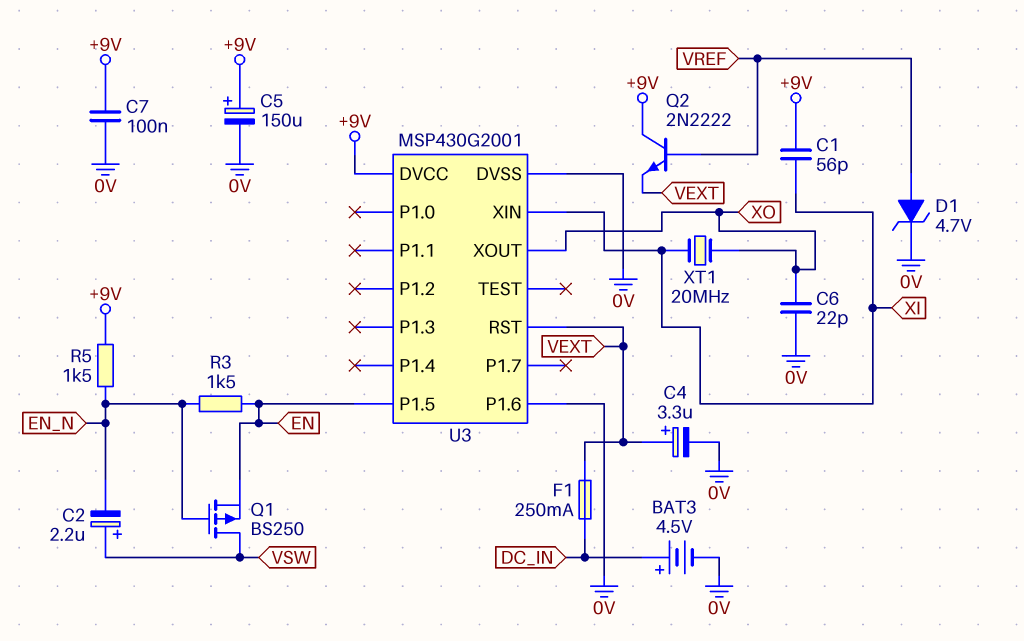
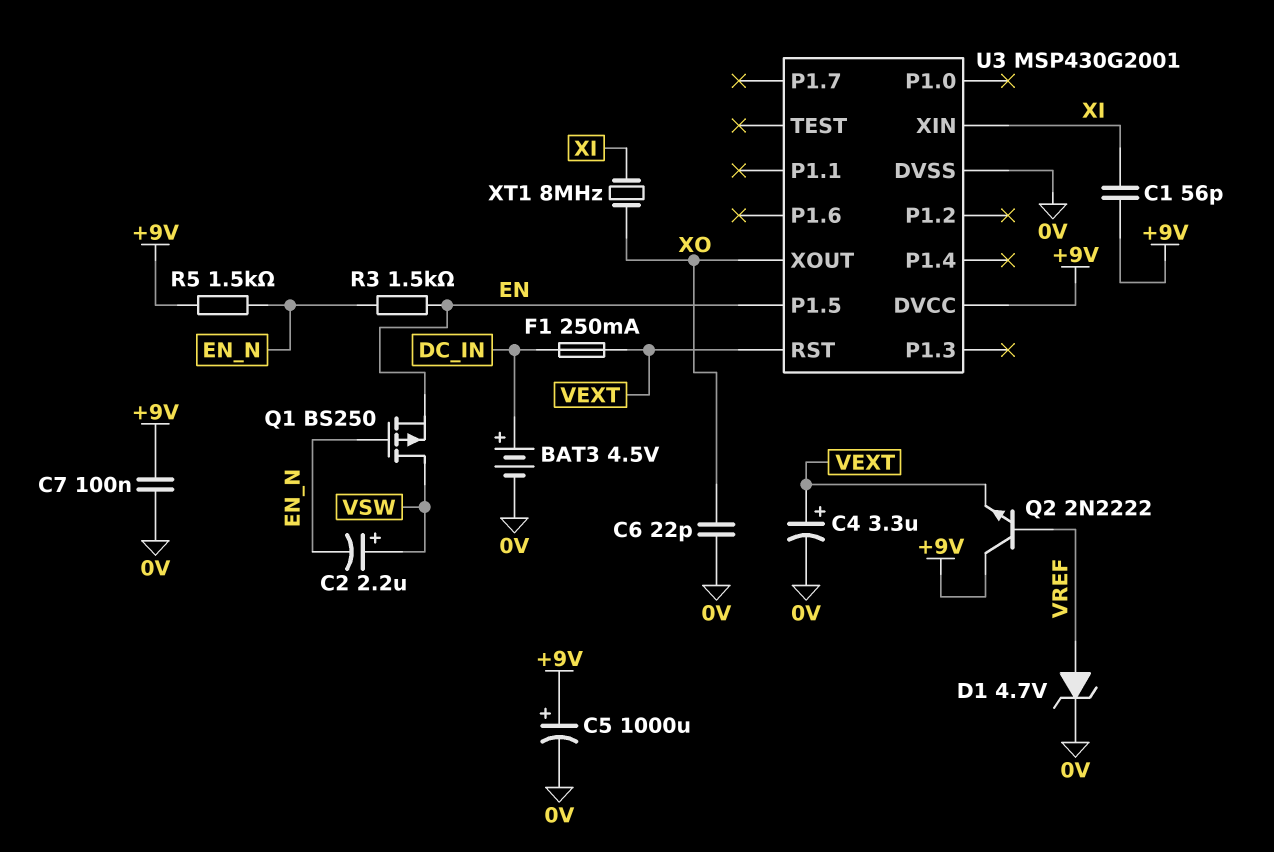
C5: 150uF (plus +9V, minus 0V) -> 1000uF (plus +9V, minus 0V)
U3 pin P1.6: 0V -> none
XT1: 20MHz (XI, XO) -> 8MHz (XI, XO)

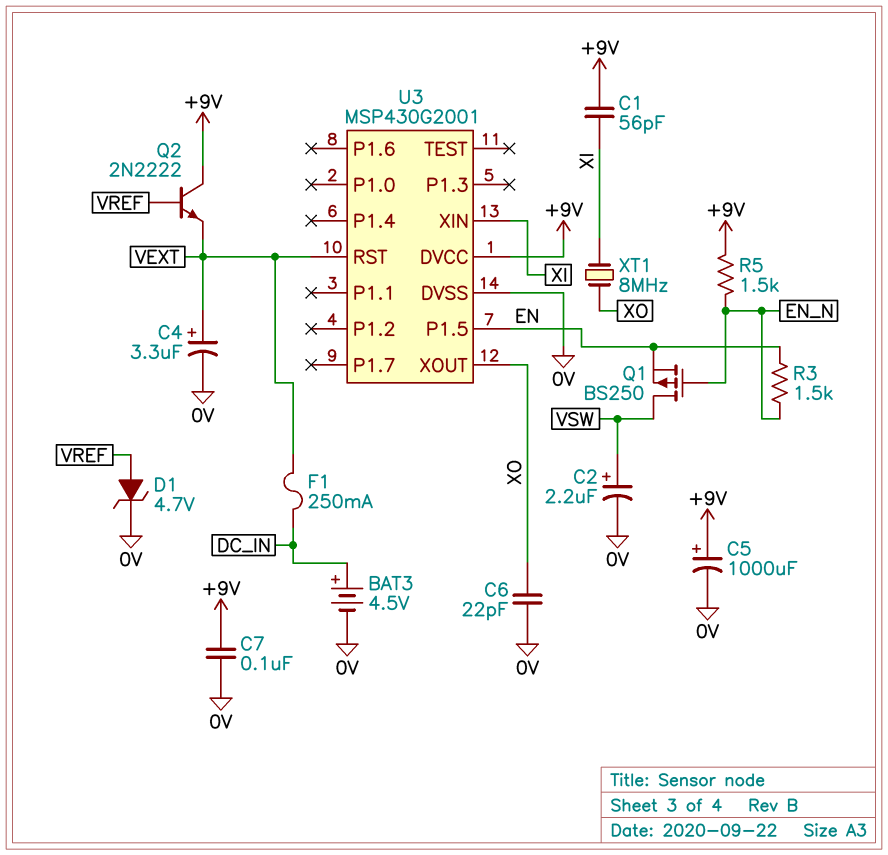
C2: 2.2uF (plus VSW, minus EN_N) -> 2.2uF (plus VSW, minus 0V)

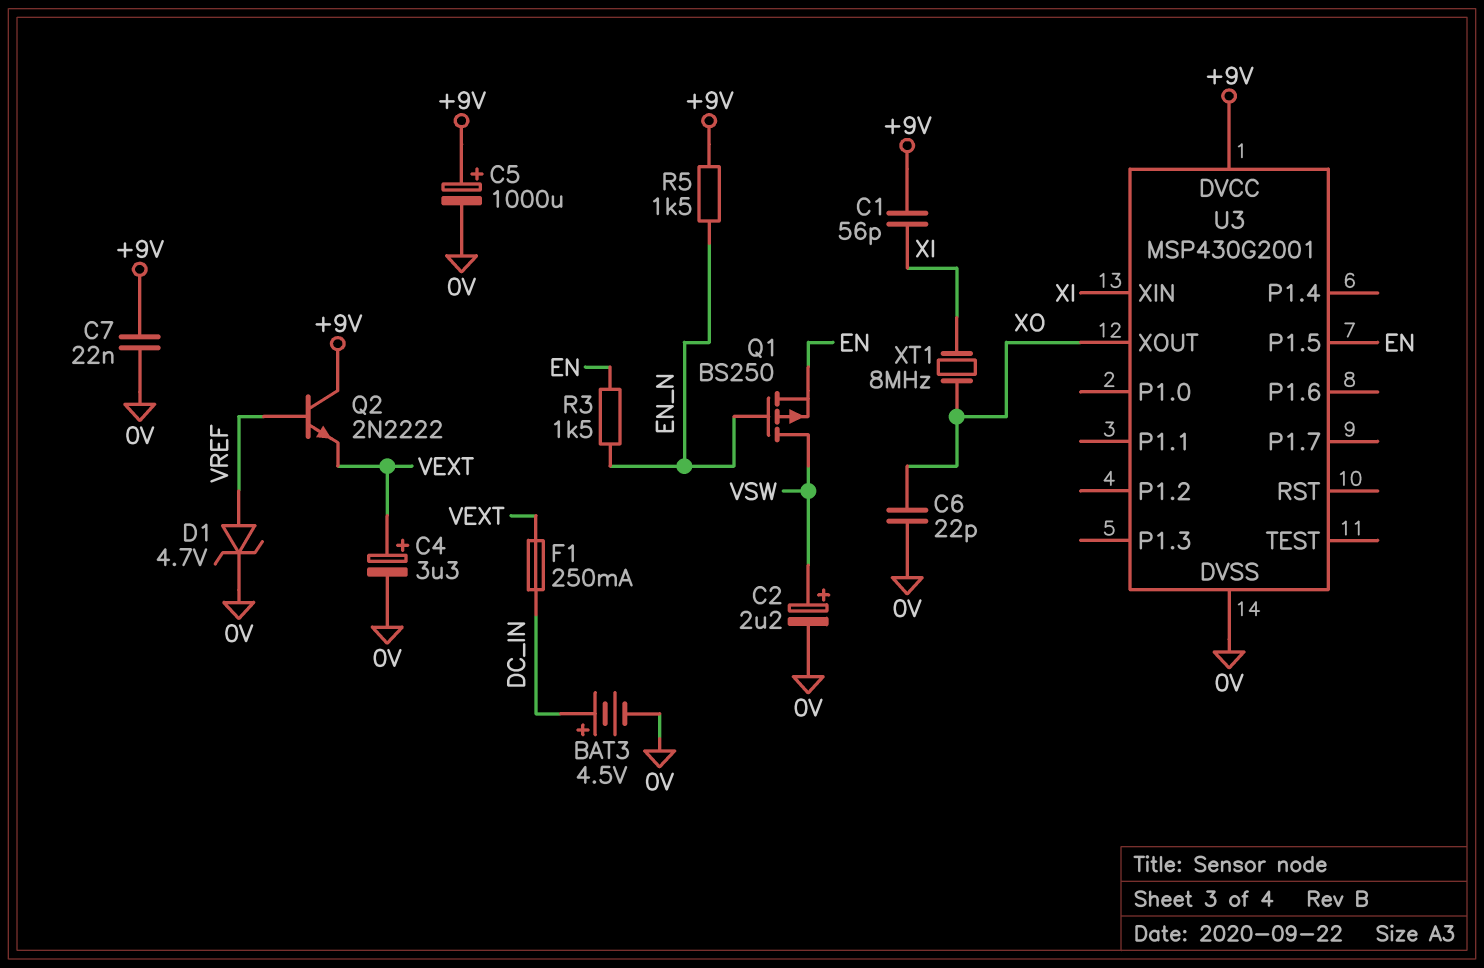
C7: 100nF (+9V, 0V) -> 22nF (+9V, 0V)
U3 pin RST: VEXT -> none

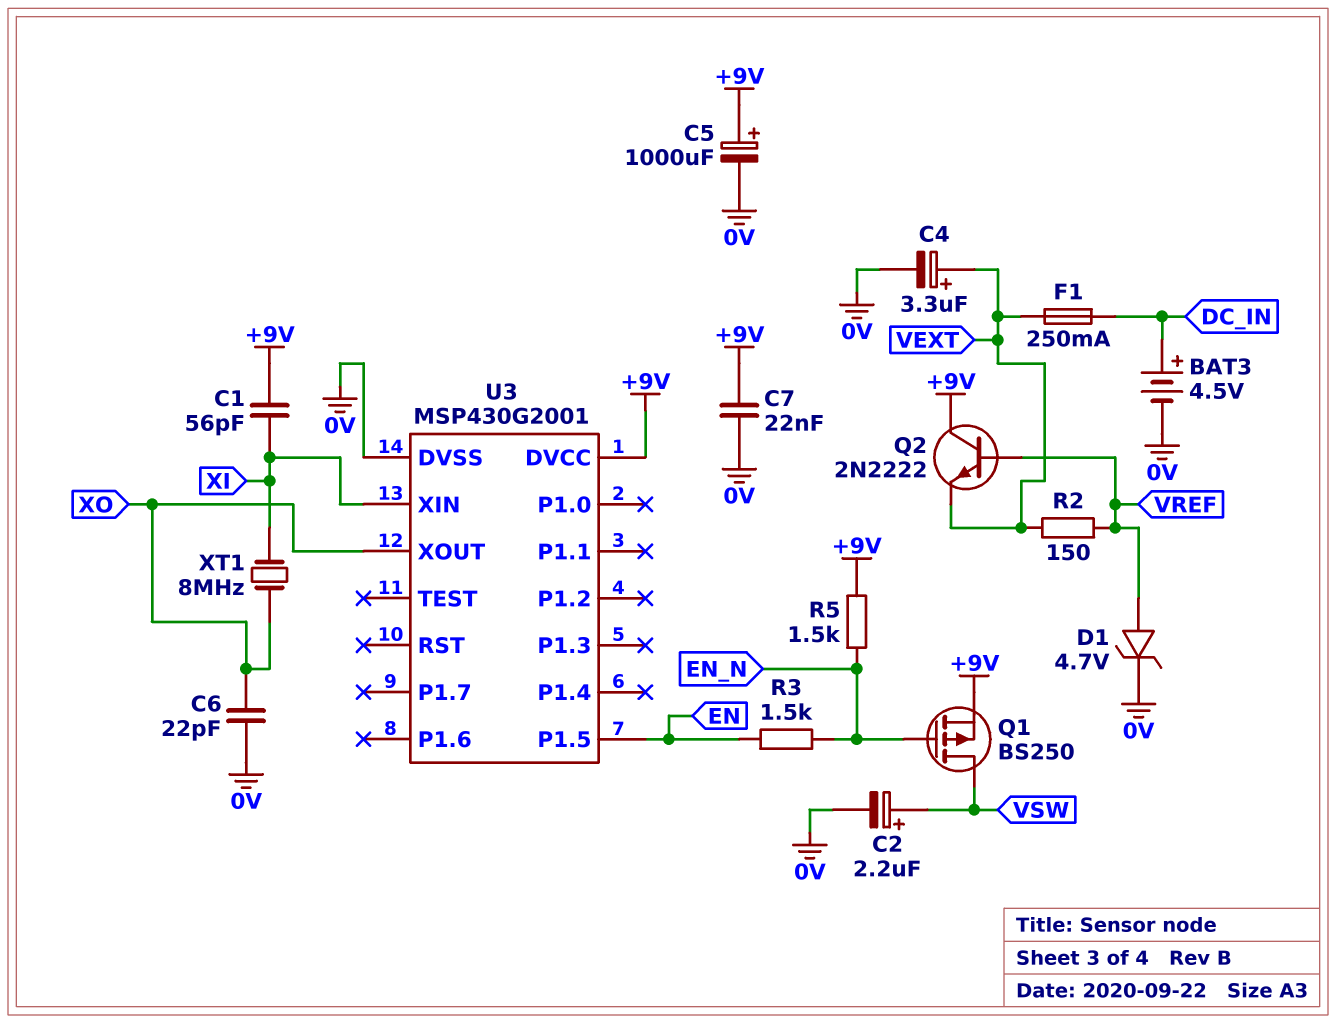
Q1: PMOS BS250 (G EN_N, D VSW, S EN) -> PMOS BS250 (G EN_N, D VSW, S +9V)
R2: none -> 150 (VEXT, VREF)

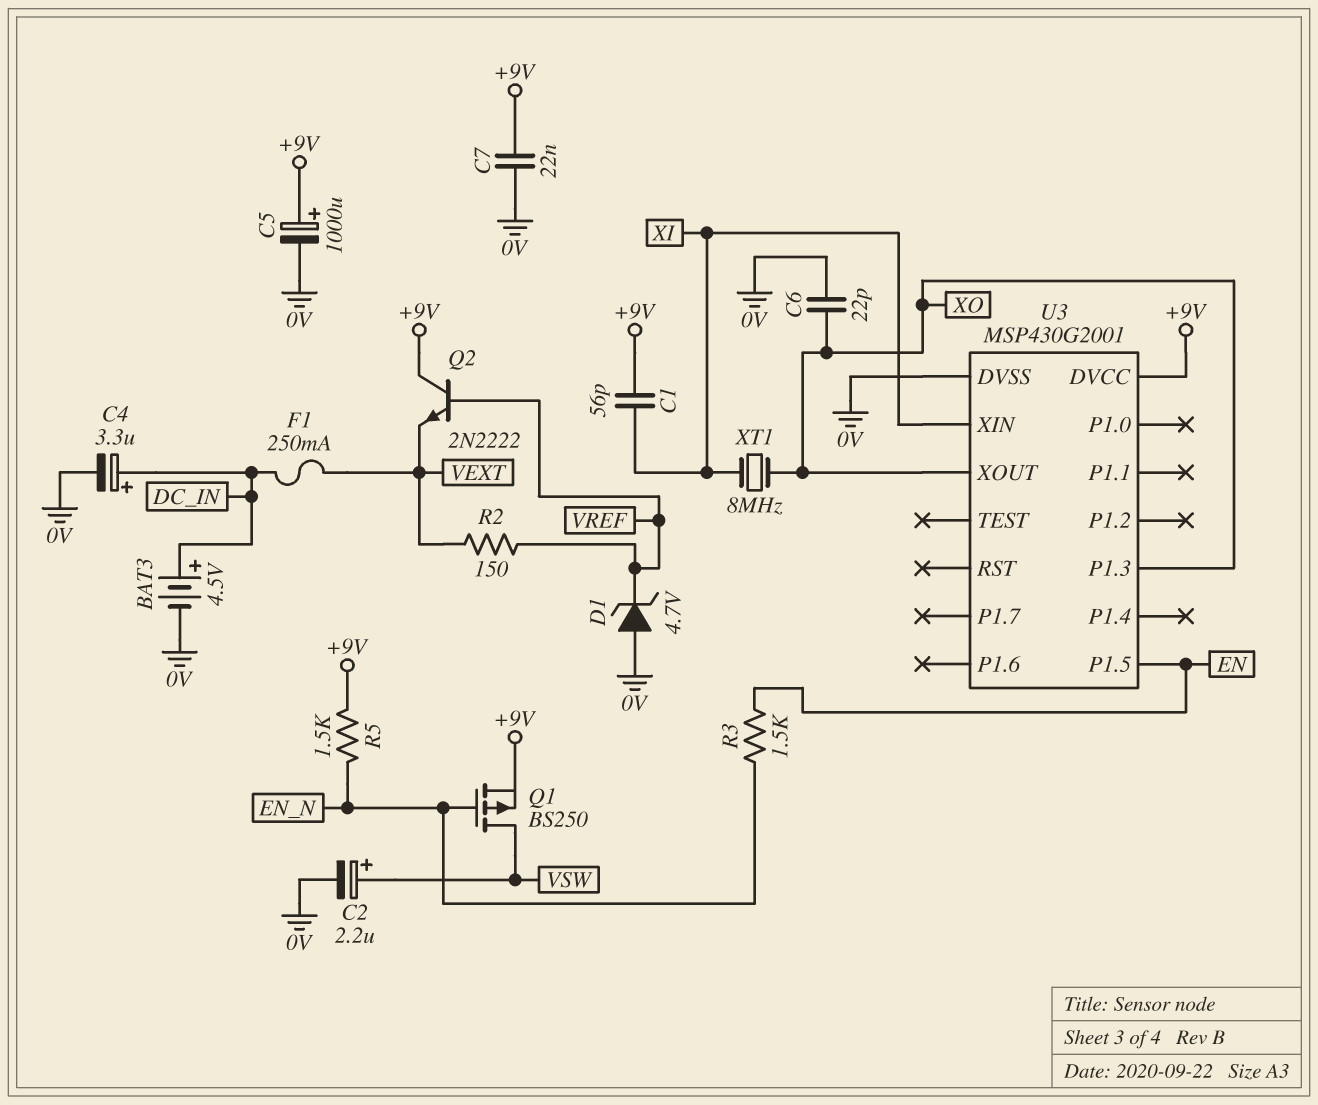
C4: 3.3uF (plus VEXT, minus 0V) -> 3.3uF (plus DC_IN, minus 0V)
D1: zener 4.7V (A VREF, K 0V) -> zener 4.7V (A 0V, K VREF)
U3 pin P1.3: none -> XO

